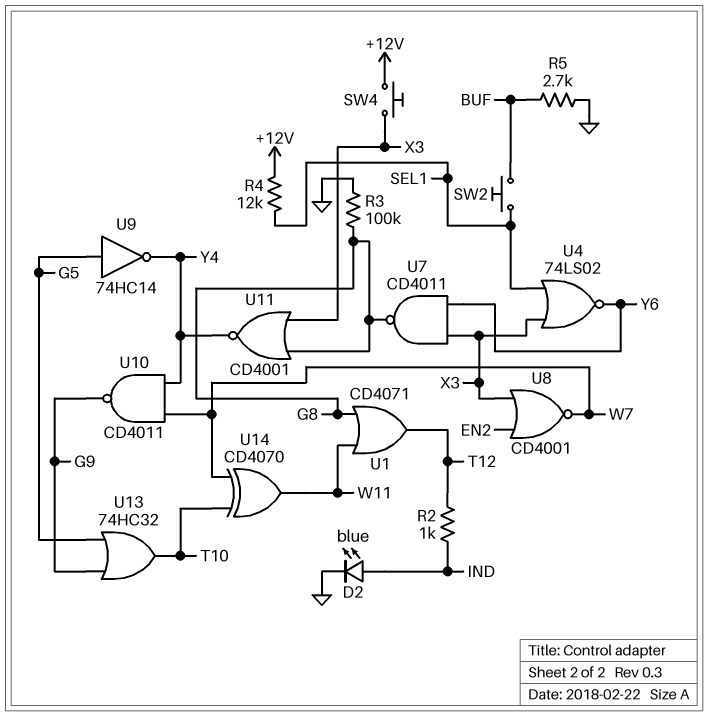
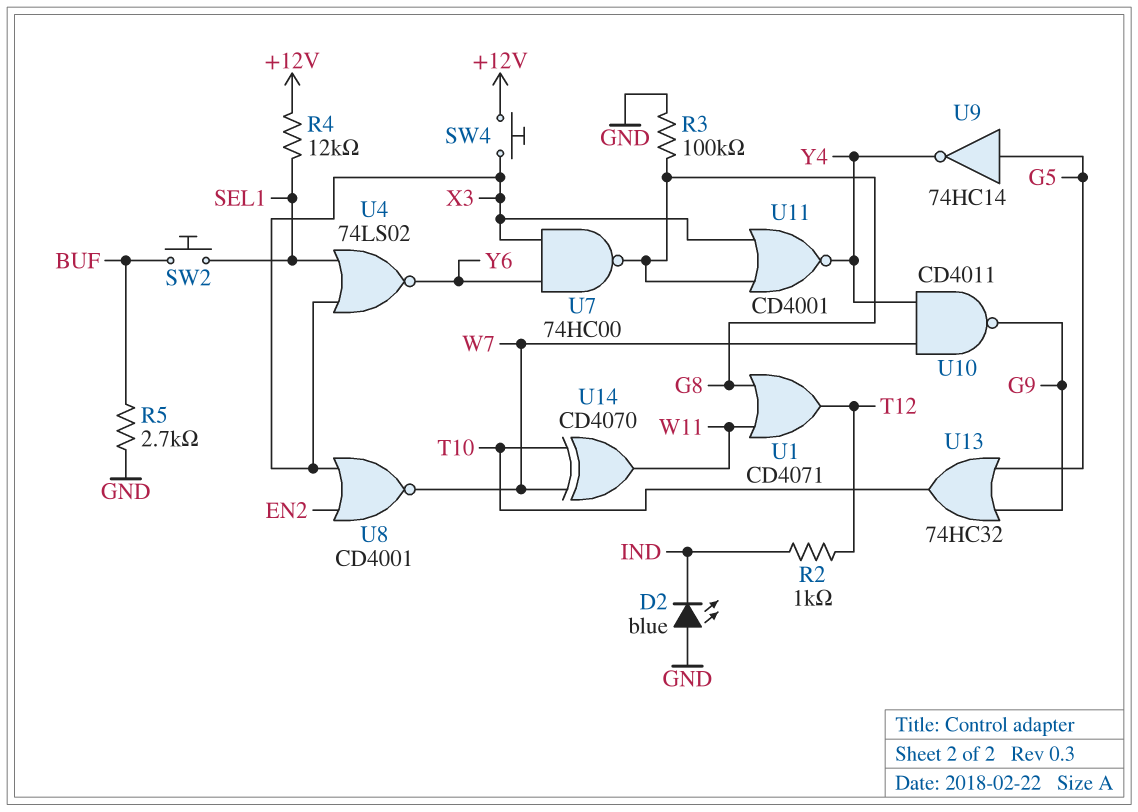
D2: LED blue (A IND, K GND) -> LED blue (A GND, K IND)
U7: NAND CD4011 (in X3, in Y6, out G8) -> NAND 74HC00 (in X3, in Y6, out G8)

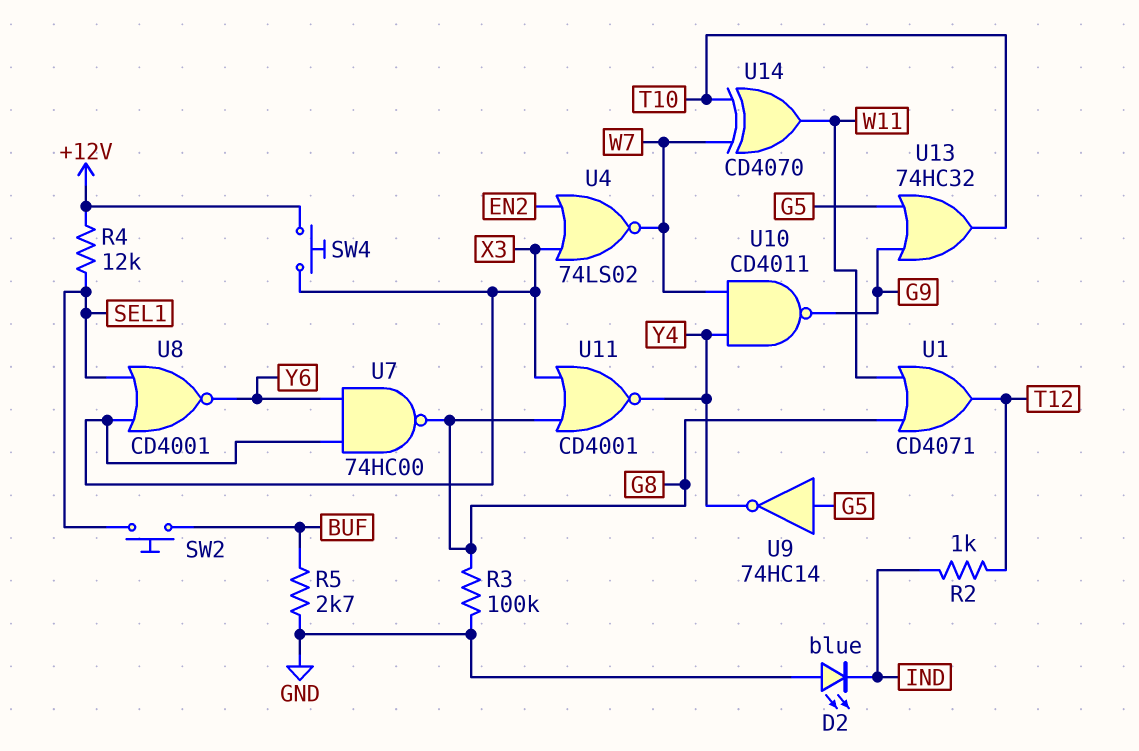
U4: NOR 74LS02 (in SEL1, in X3, out Y6) -> NOR 74LS02 (in EN2, in X3, out W7)
U8: NOR CD4001 (in EN2, in X3, out W7) -> NOR CD4001 (in SEL1, in X3, out Y6)

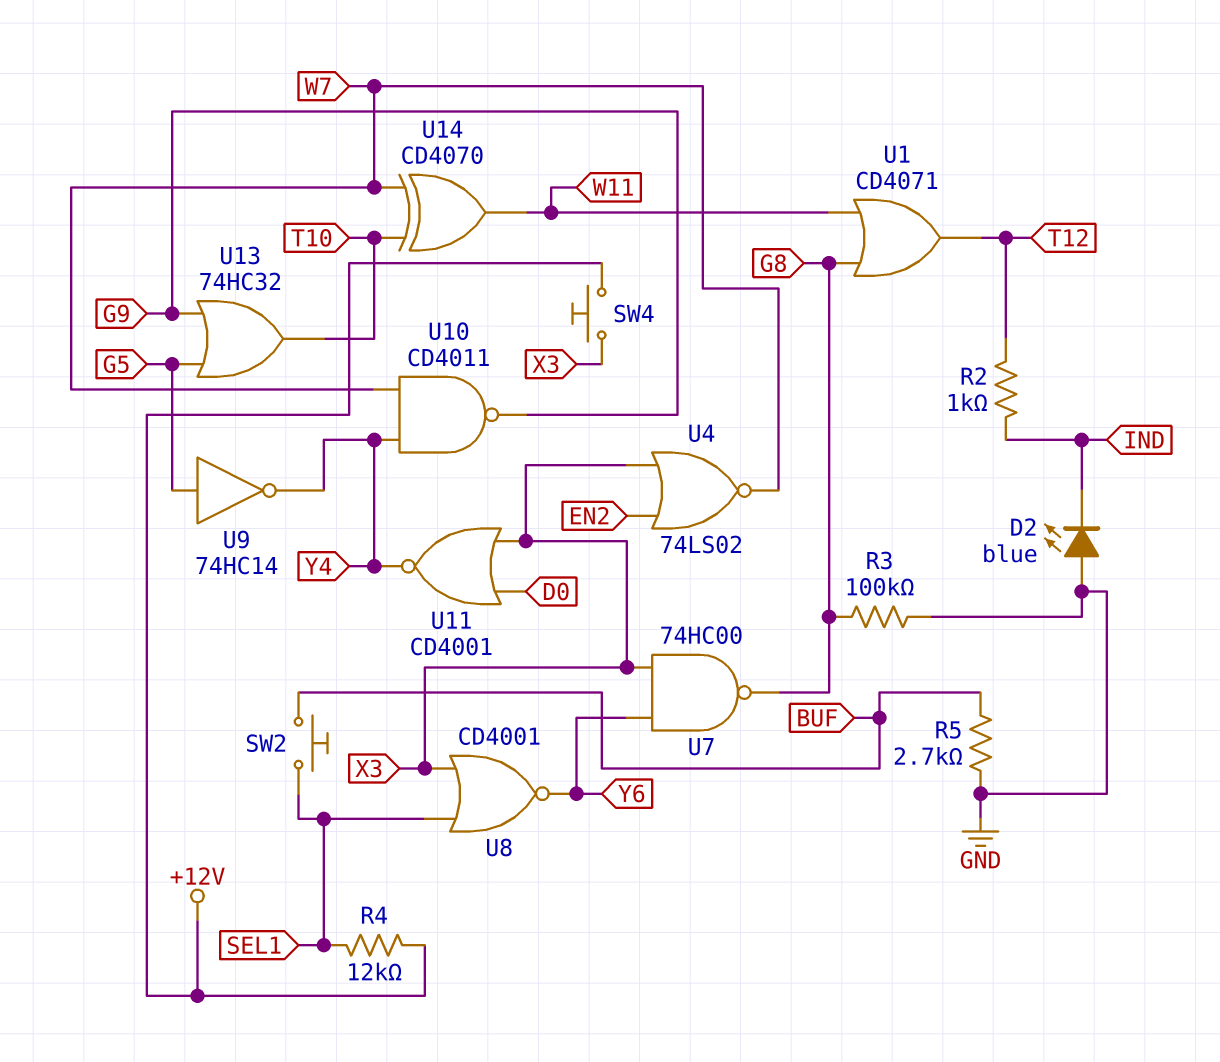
U11: NOR CD4001 (in G8, in X3, out Y4) -> NOR CD4001 (in D0, in X3, out Y4)

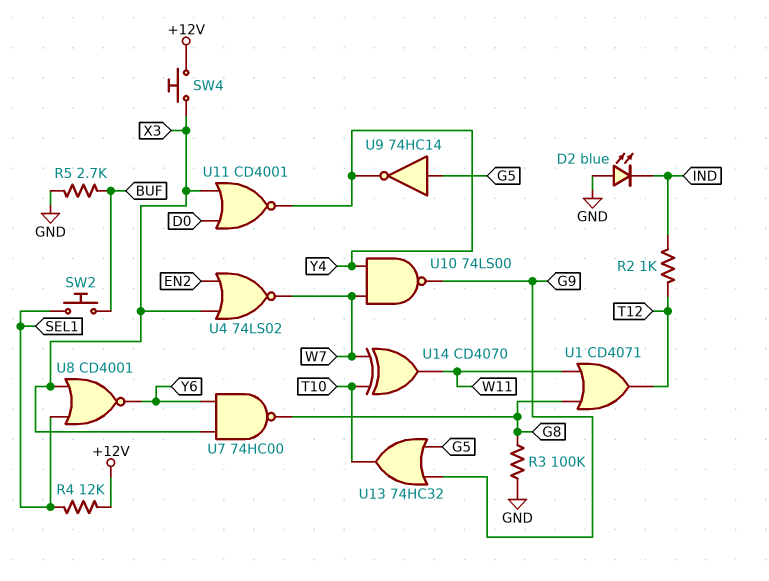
U10: NAND CD4011 (in W7, in Y4, out G9) -> NAND 74LS00 (in W7, in Y4, out G9)

